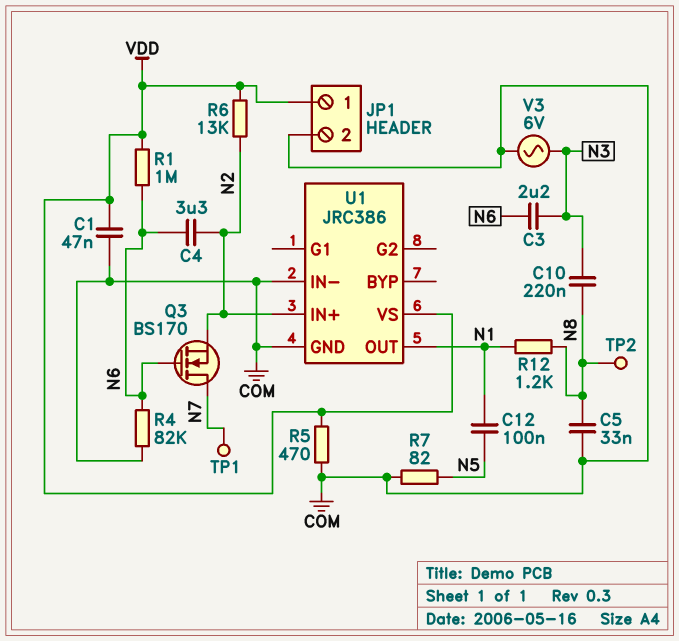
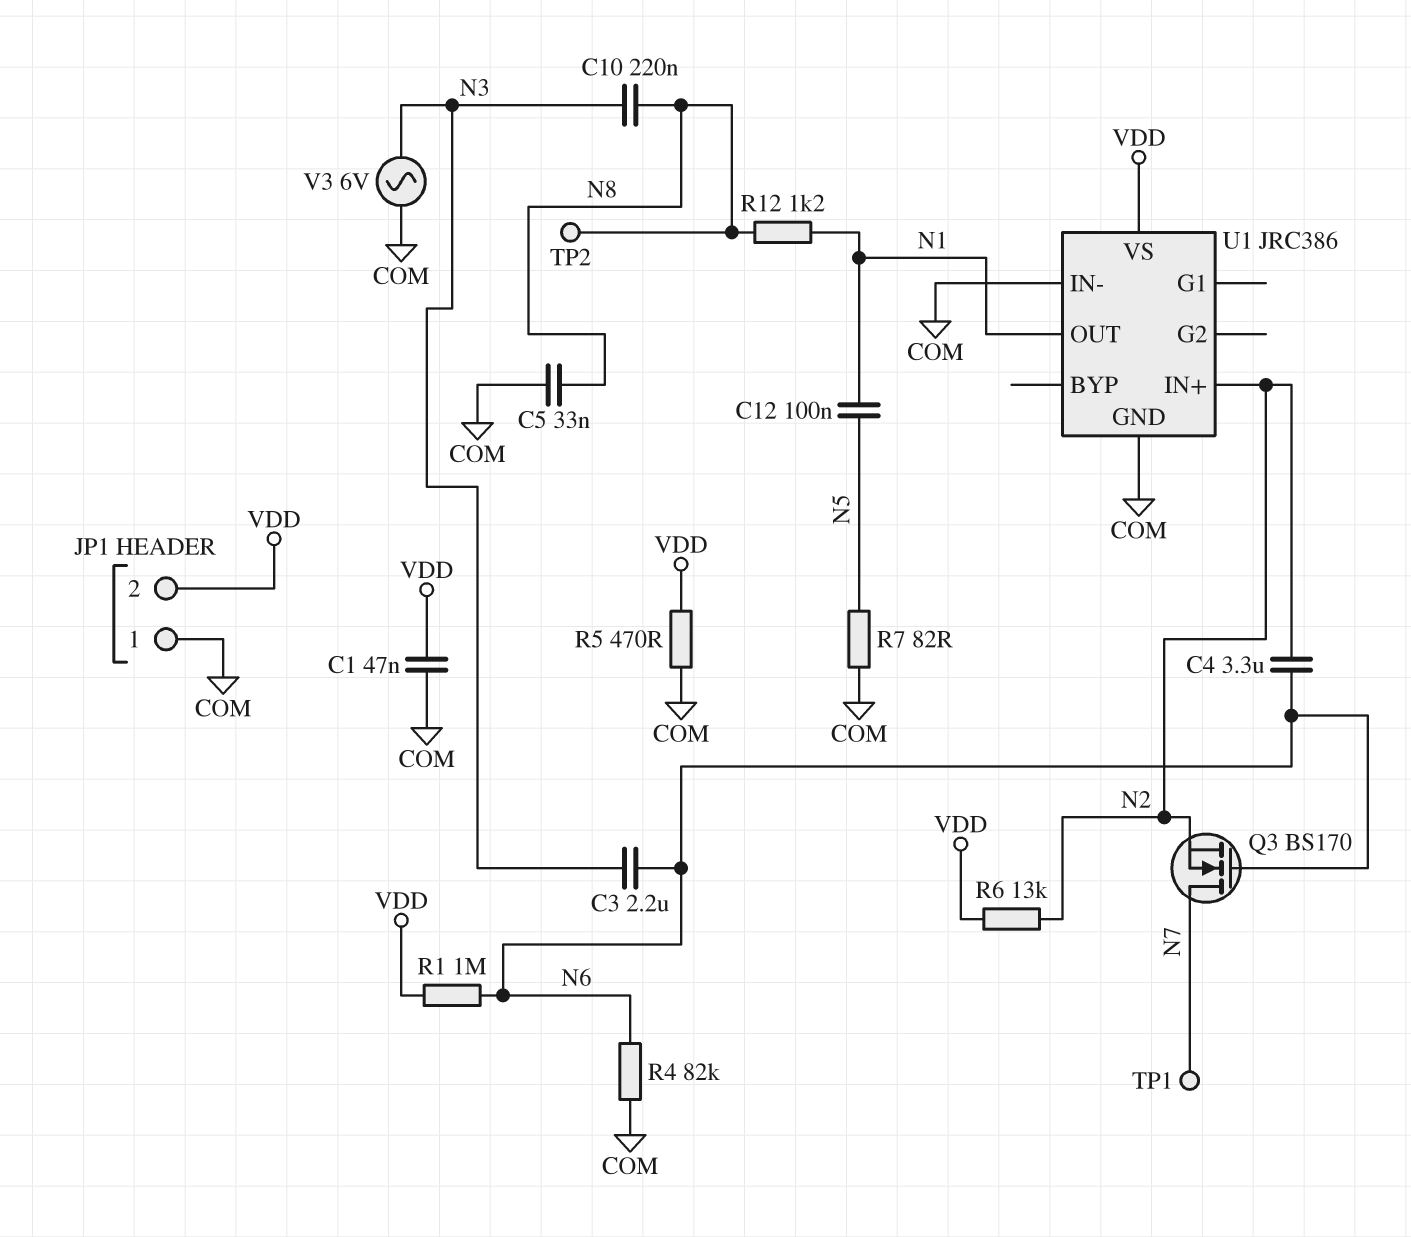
JP1 pin 1: VDD -> COM
JP1 pin 2: COM -> VDD

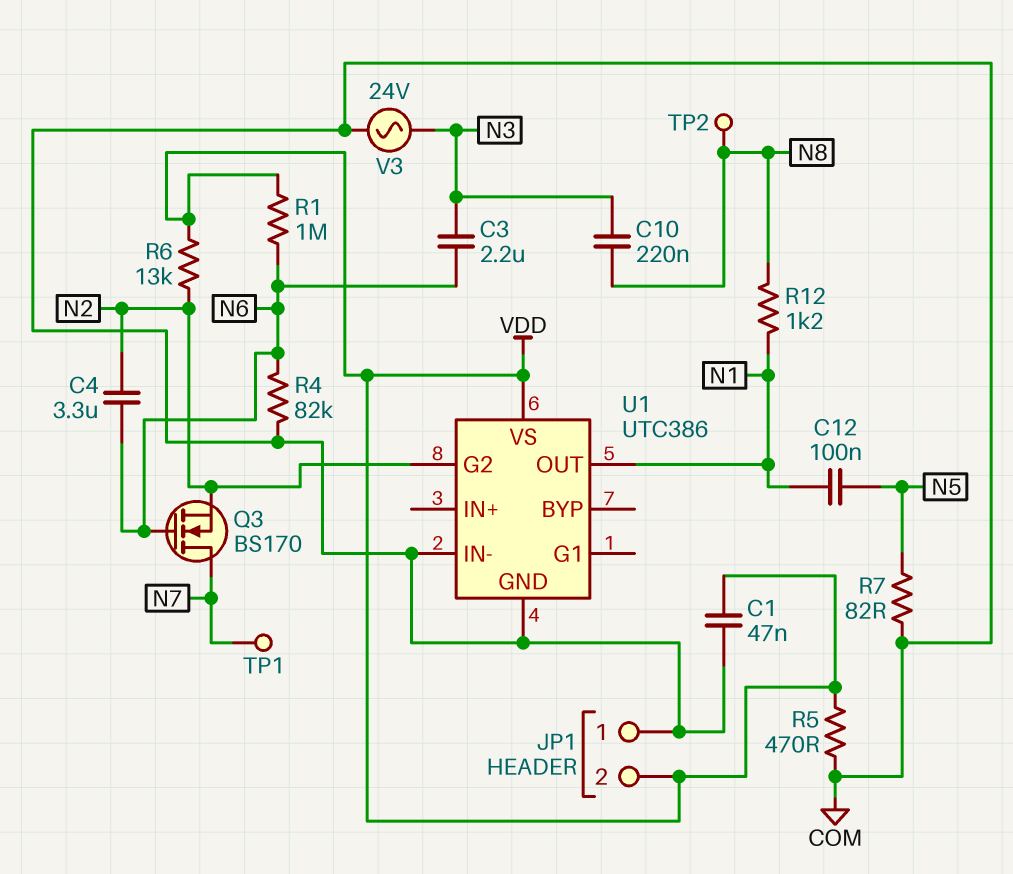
C5: 33nF (COM, N8) -> none
U1: JRC386 -> UTC386
U1 pin G2: none -> N2
U1 pin IN+: N2 -> none
V3: AC 6V (COM, N3) -> AC 24V (COM, N3)

